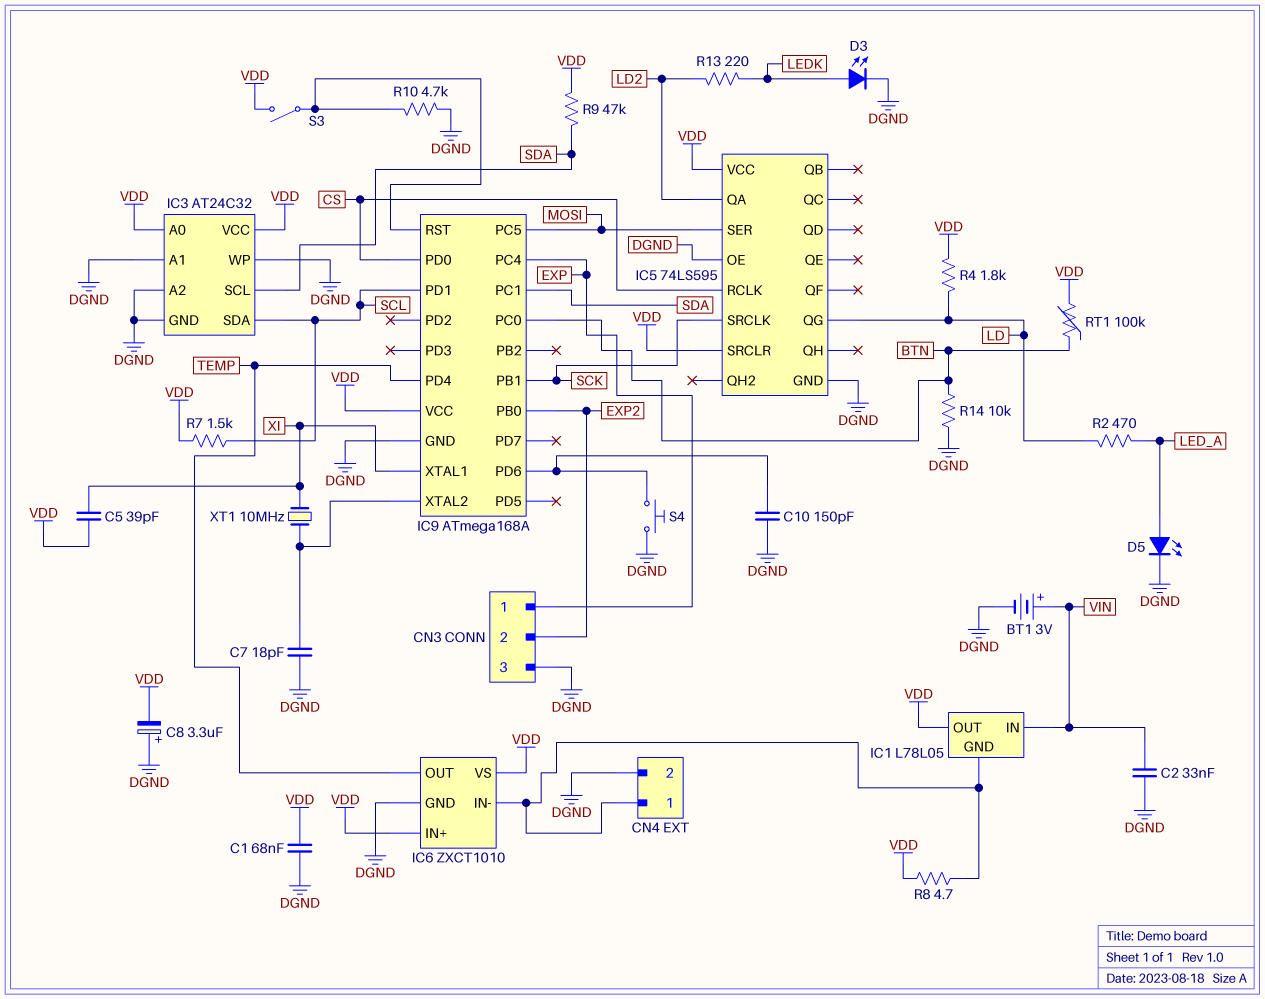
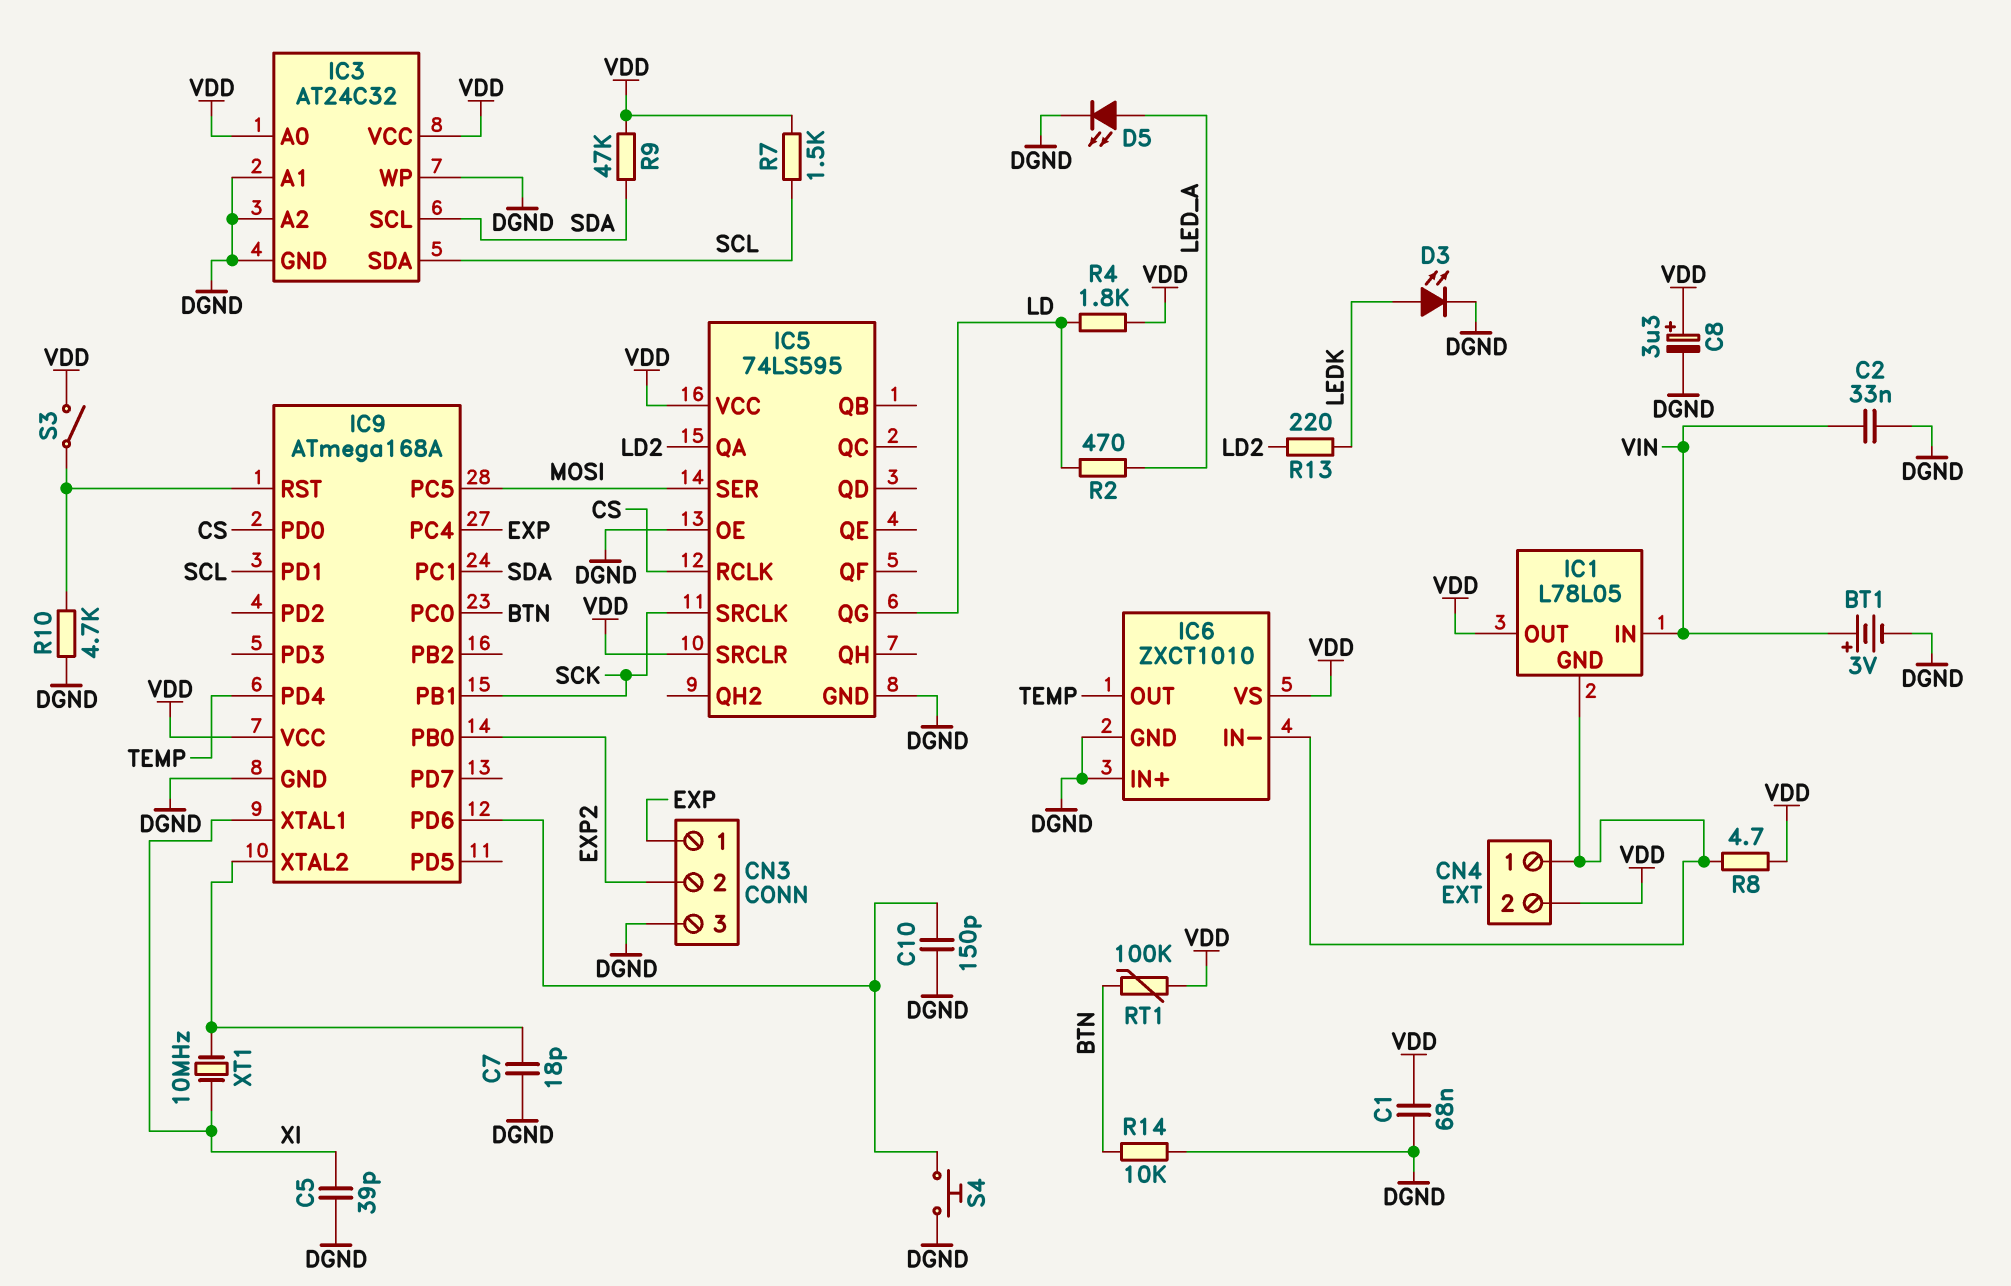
C5: 39pF (VDD, XI) -> 39pF (DGND, XI)
C8: 3.3uF (plus DGND, minus VDD) -> 3.3uF (plus VDD, minus DGND)
CN4 pin 2: DGND -> VDD
IC6 pin IN+: VDD -> DGND

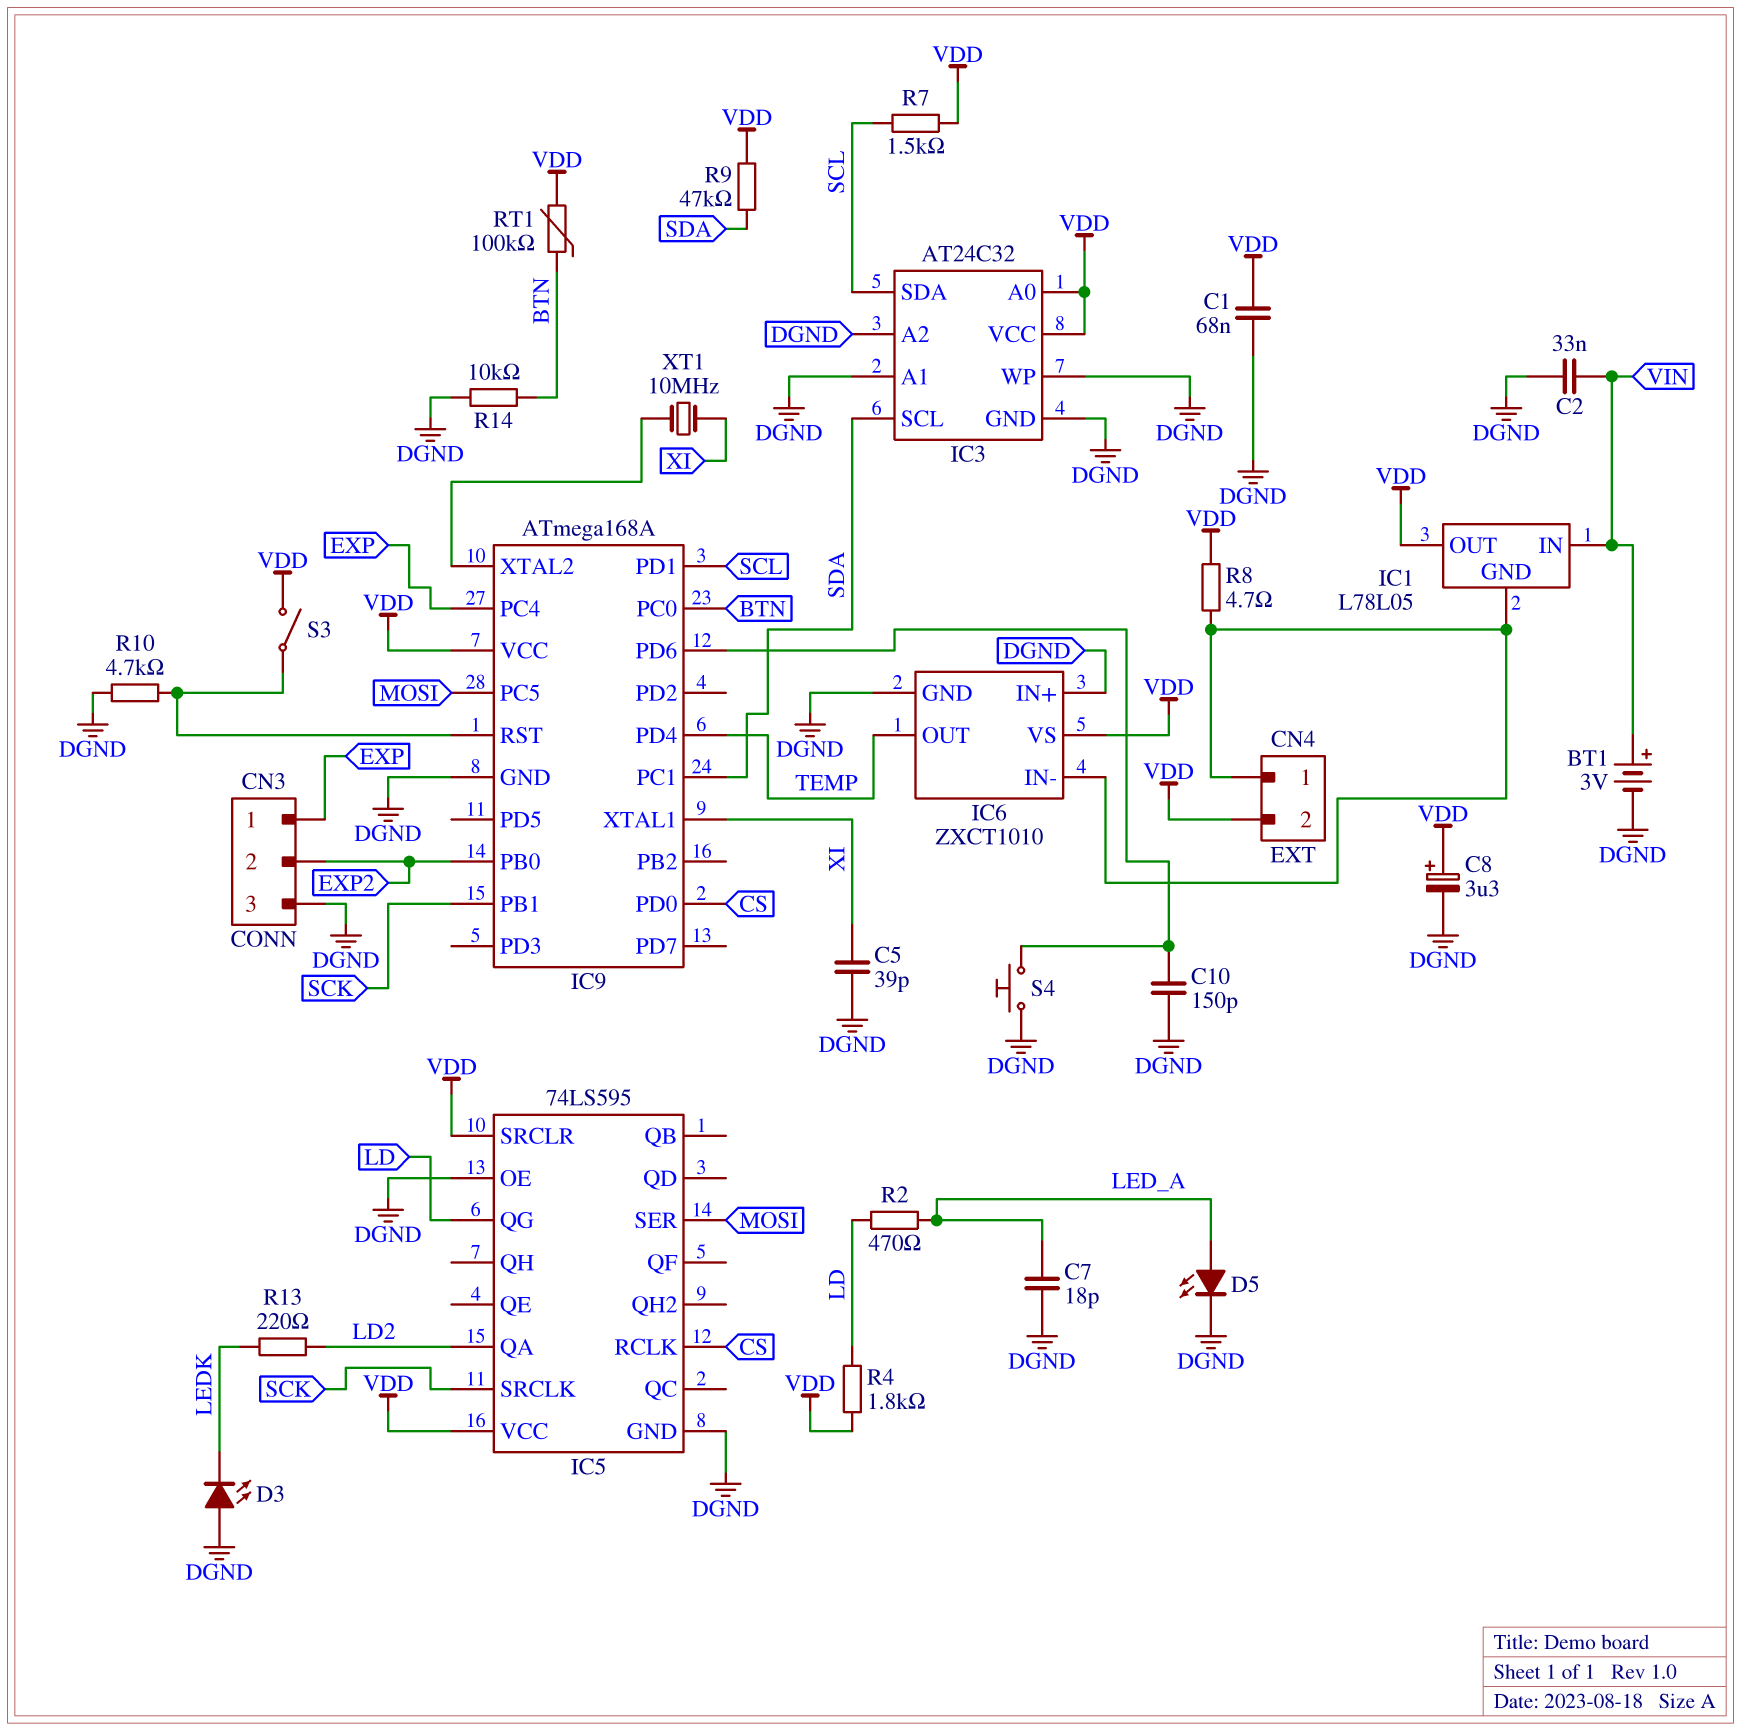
C7: 18pF (DGND, IC9/XTAL2) -> 18pF (DGND, LED_A)
D3: LED (A LEDK, K DGND) -> LED (A DGND, K LEDK)

